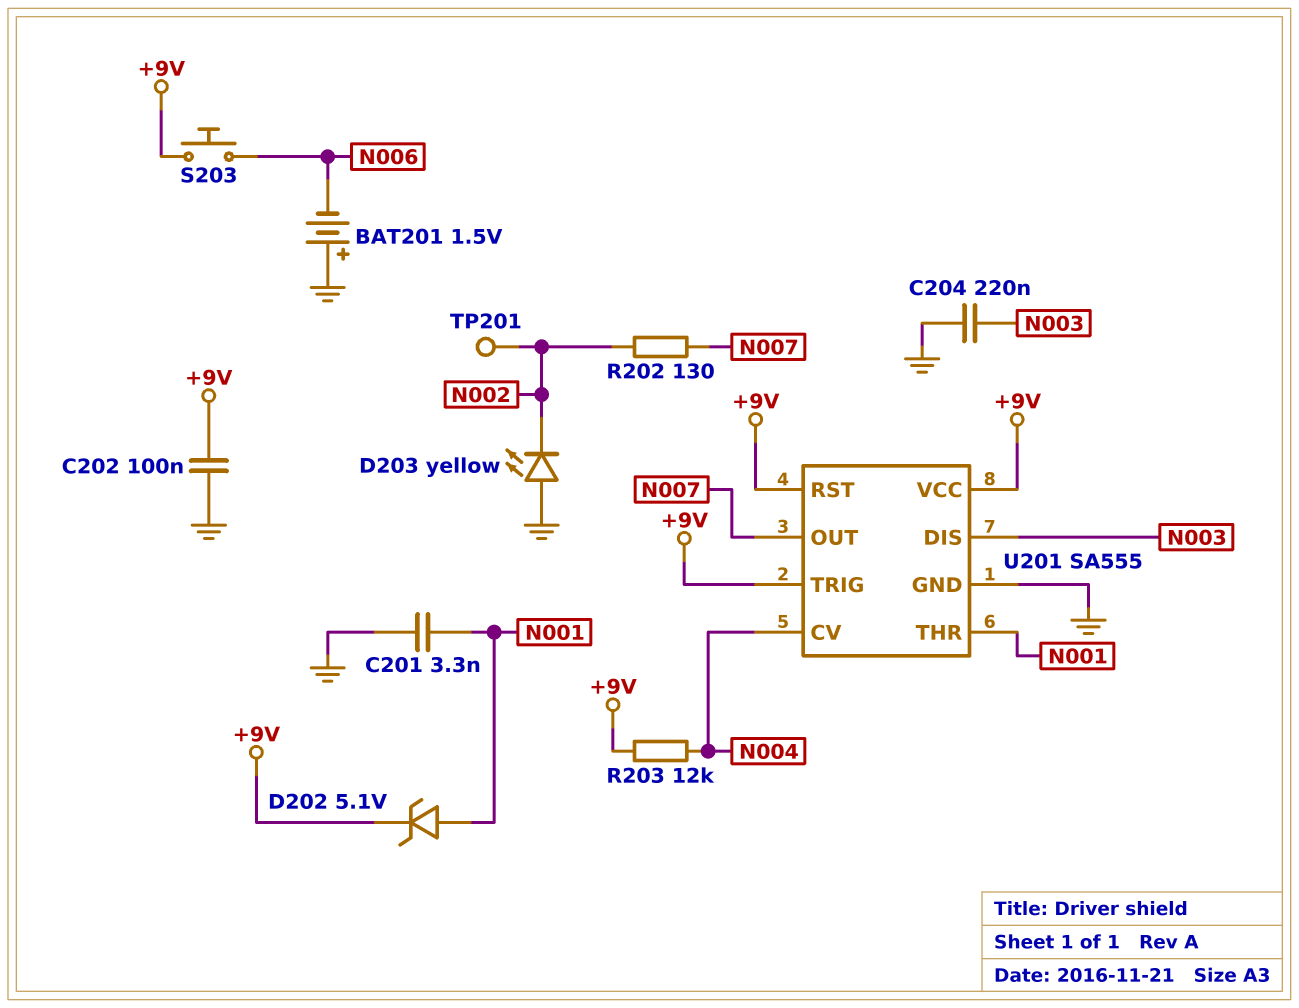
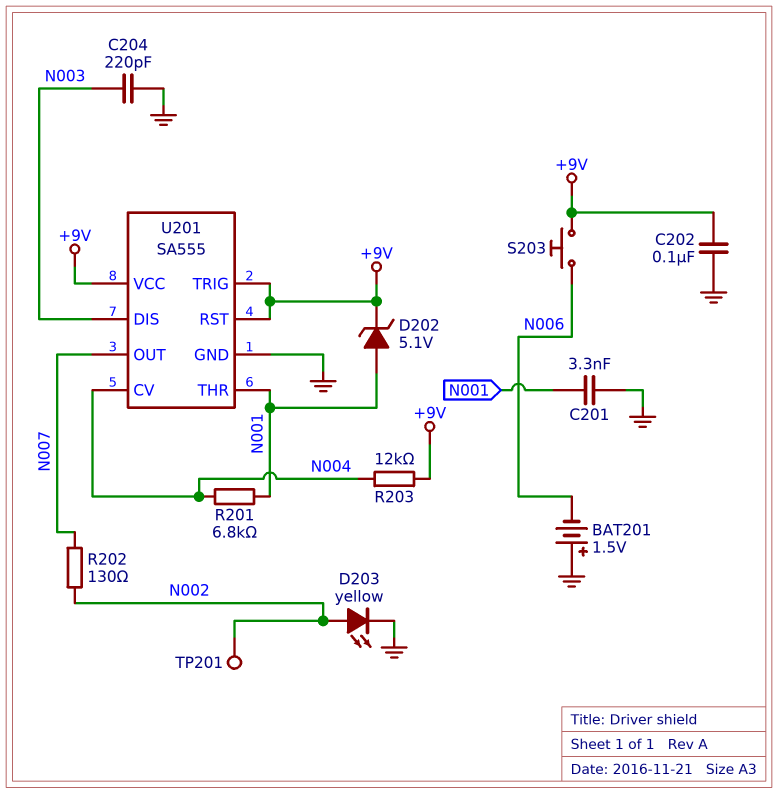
C204: 220nF (GND, N003) -> 220pF (GND, N003)
D203: LED yellow (A GND, K N002) -> LED yellow (A N002, K GND)
R201: none -> 6.8k (N001, N004)

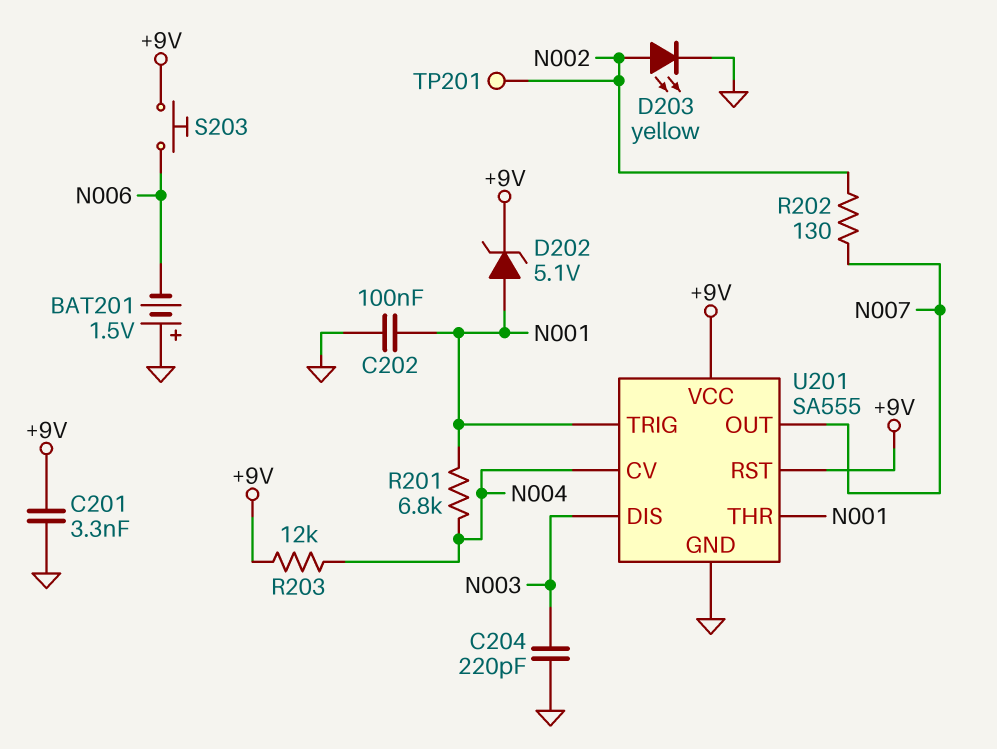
C201: 3.3nF (GND, N001) -> 3.3nF (+9V, GND)
C202: 100nF (+9V, GND) -> 100nF (GND, N001)
U201 pin TRIG: +9V -> N001

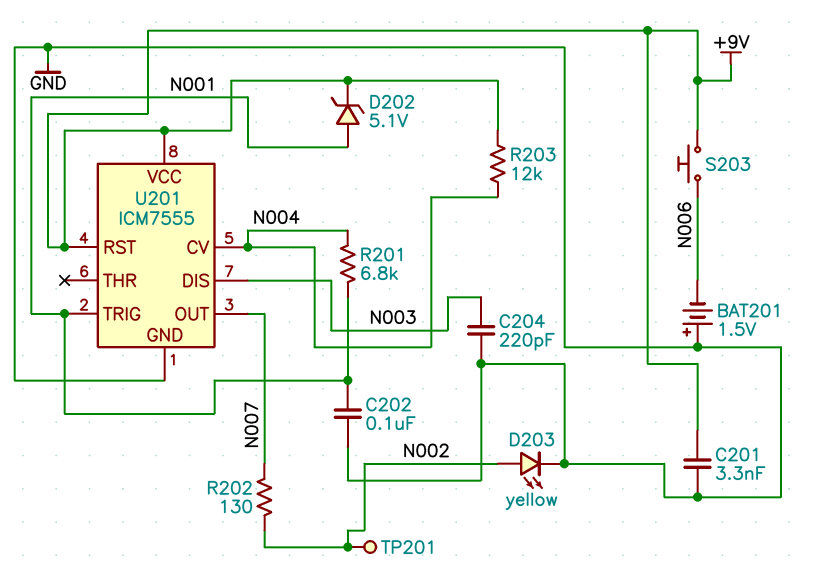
U201: SA555 -> ICM7555
U201 pin THR: N001 -> none

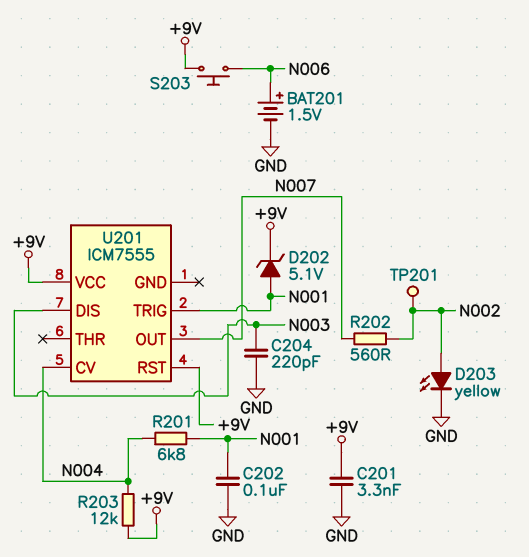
BAT201: 1.5V (plus GND, minus N006) -> 1.5V (plus N006, minus GND)
R202: 130 (N002, N007) -> 560 (N002, N007)
U201 pin GND: GND -> none

